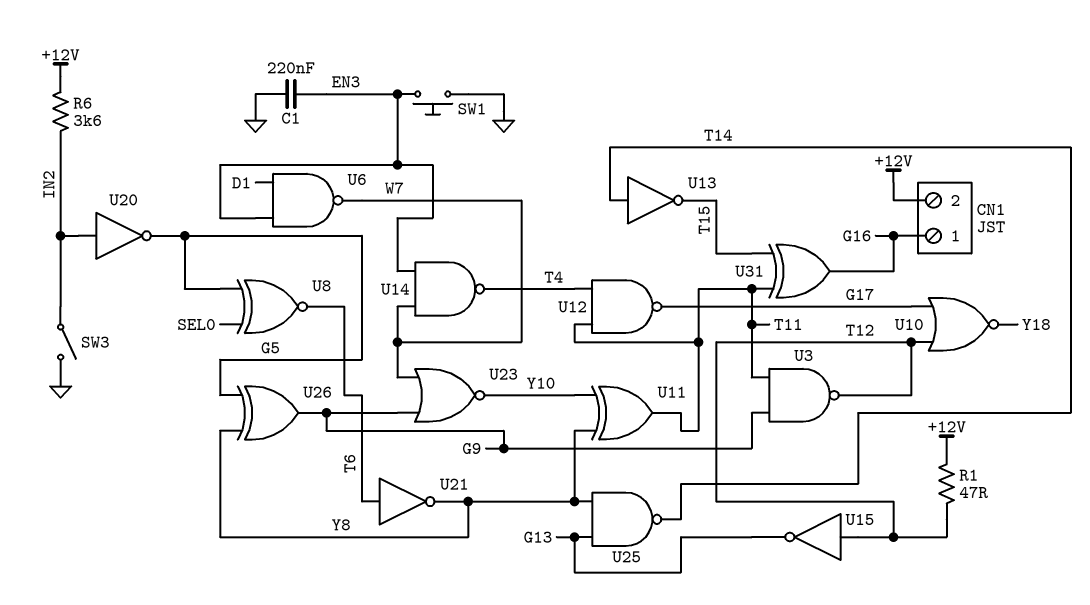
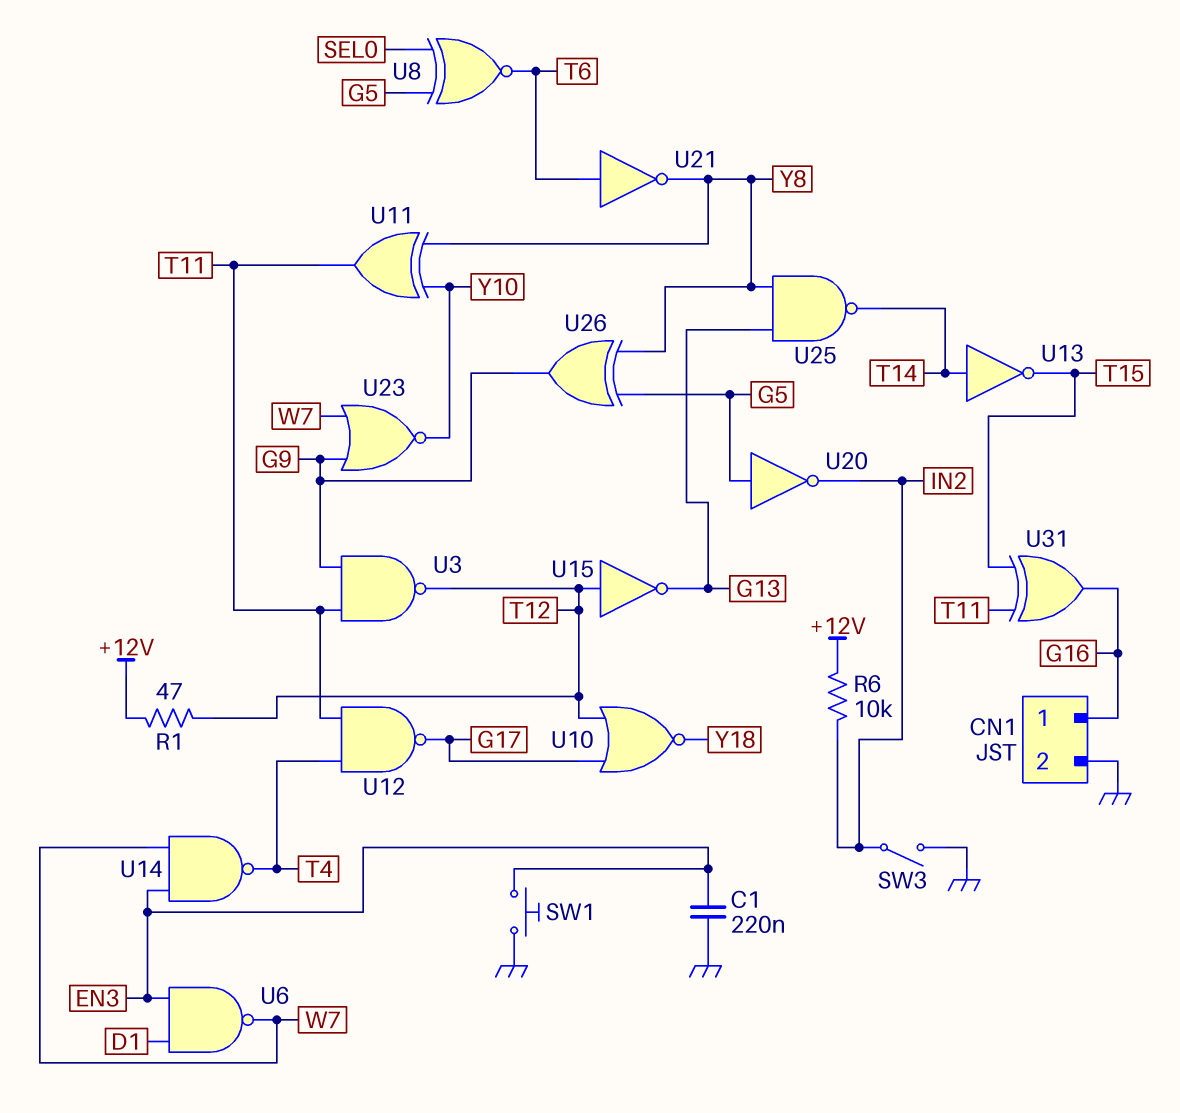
CN1 pin 2: +12V -> GND
R6: 3.6k (+12V, IN2) -> 10k (+12V, IN2)
U20: NOT (in IN2, out G5) -> NOT (in G5, out IN2)

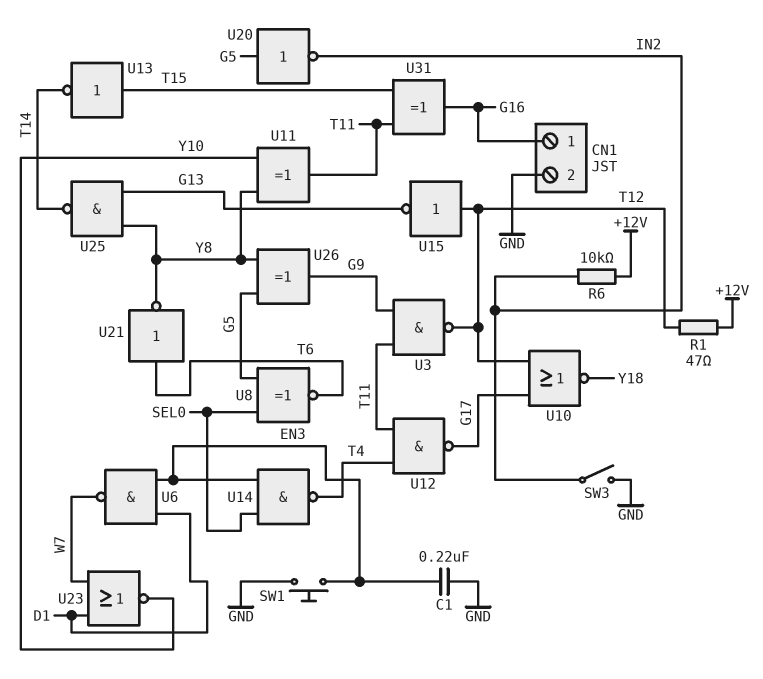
U13: NOT (in T14, out T15) -> NOT (in T15, out T14)
U14: NAND (in EN3, in W7, out T4) -> NAND (in EN3, in SEL0, out T4)
U23: NOR (in G9, in W7, out Y10) -> NOR (in D1, in W7, out Y10)

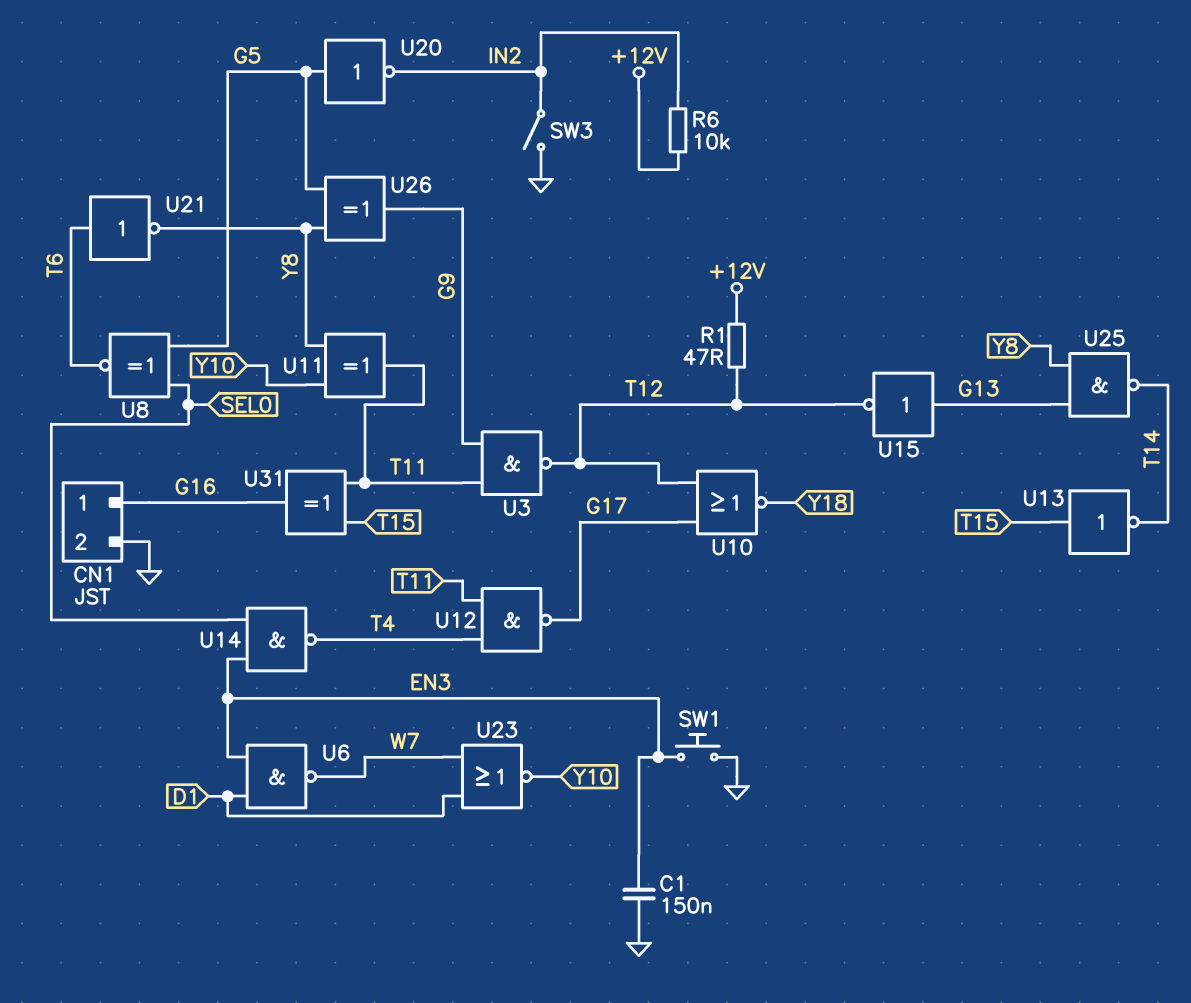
C1: 220nF (EN3, GND) -> 150nF (EN3, GND)
U15: NOT (in T12, out G13) -> NOT (in G13, out T12)

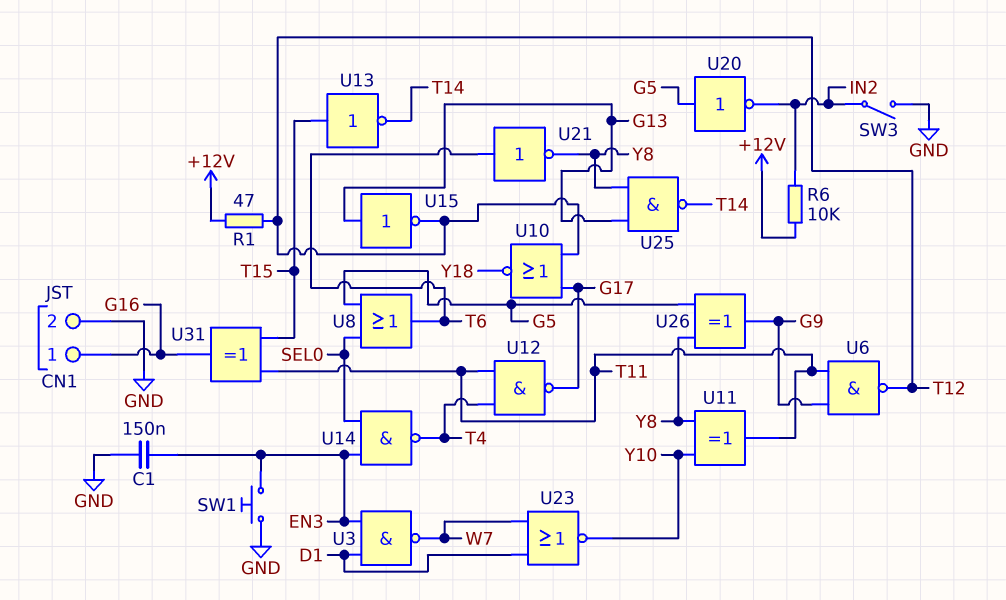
U3: NAND (in G9, in T11, out T12) -> NAND (in D1, in EN3, out W7)
U6: NAND (in D1, in EN3, out W7) -> NAND (in G9, in T11, out T12)
U8: XNOR (in G5, in SEL0, out T6) -> OR (in G5, in SEL0, out T6)

